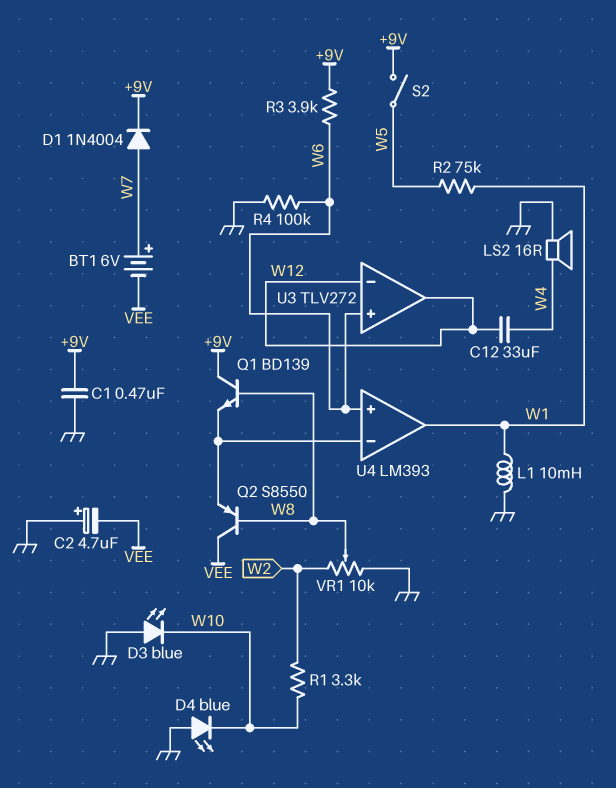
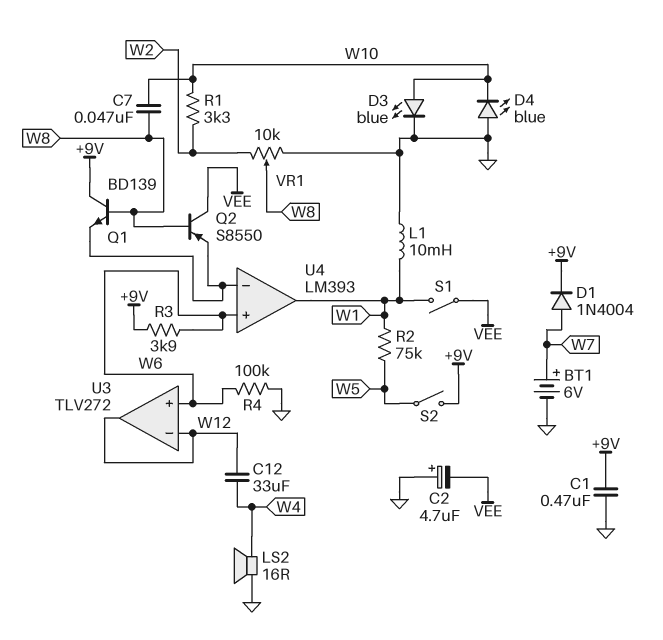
BT1: 6V (plus W7, minus VEE) -> 6V (plus W7, minus GND)
C7: none -> 47nF (W8, W10)
D3: LED blue (A GND, K W10) -> LED blue (A W10, K GND)
S1: none -> switch (VEE, W1)

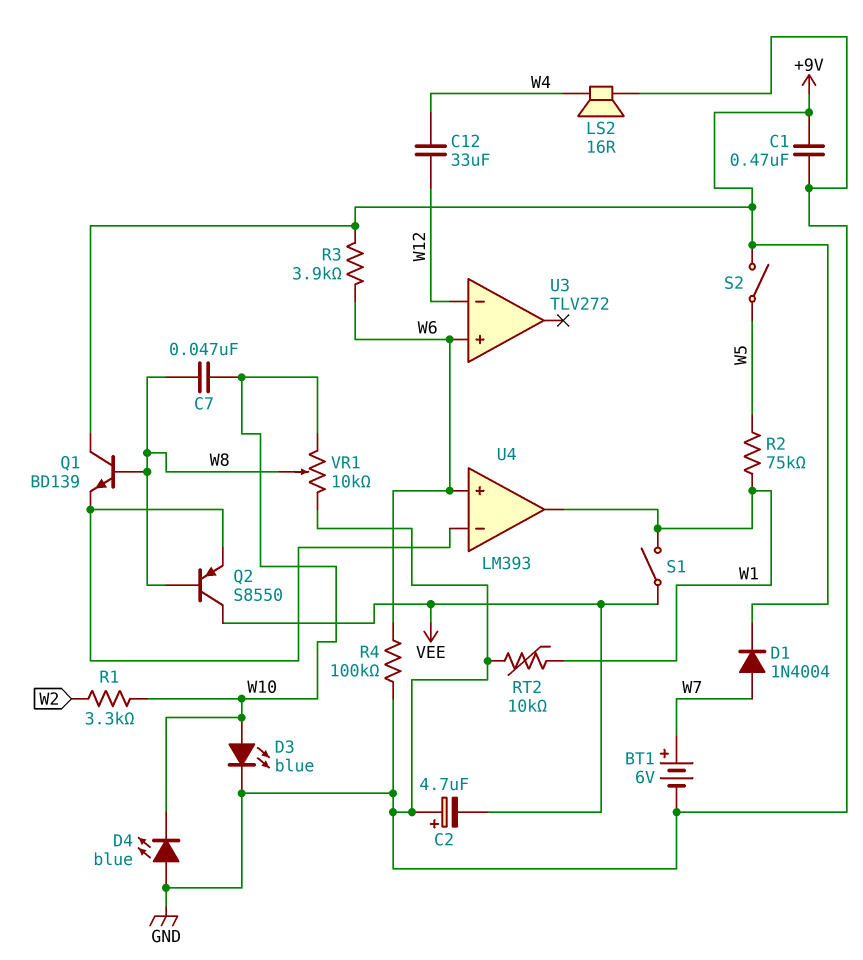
L1: 10mH (GND, W1) -> none
RT2: none -> 10k (GND, W1)
U3 pin out: W12 -> none
VR1: 10k (GND, W2, wiper W8) -> 10k (GND, W10, wiper W8)

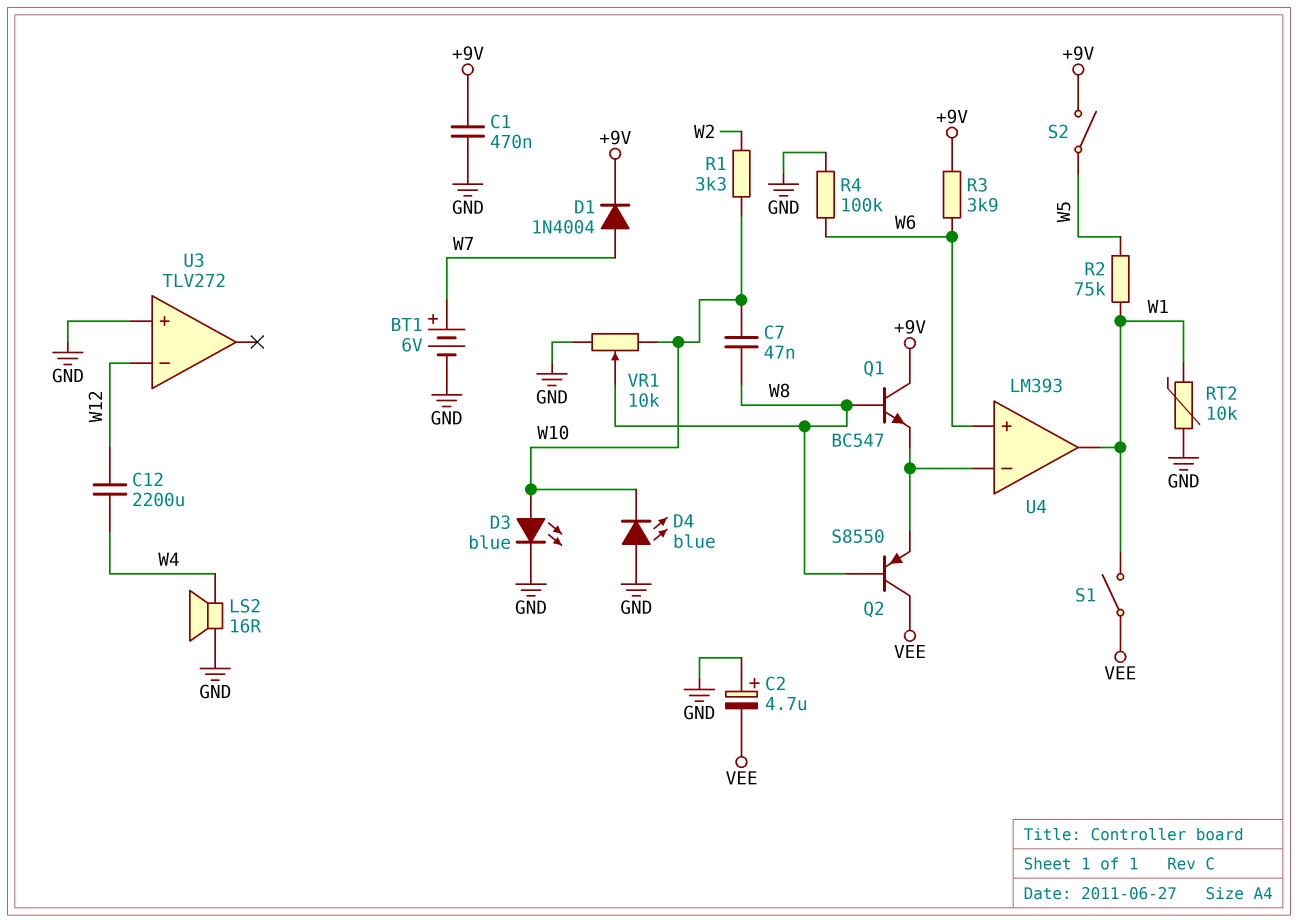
C12: 33uF (W4, W12) -> 2200uF (W4, W12)
Q1: NPN BD139 (B W8, C +9V, E U4/in-) -> NPN BC547 (B W8, C +9V, E U4/in-)
U3 pin in+: W6 -> GND

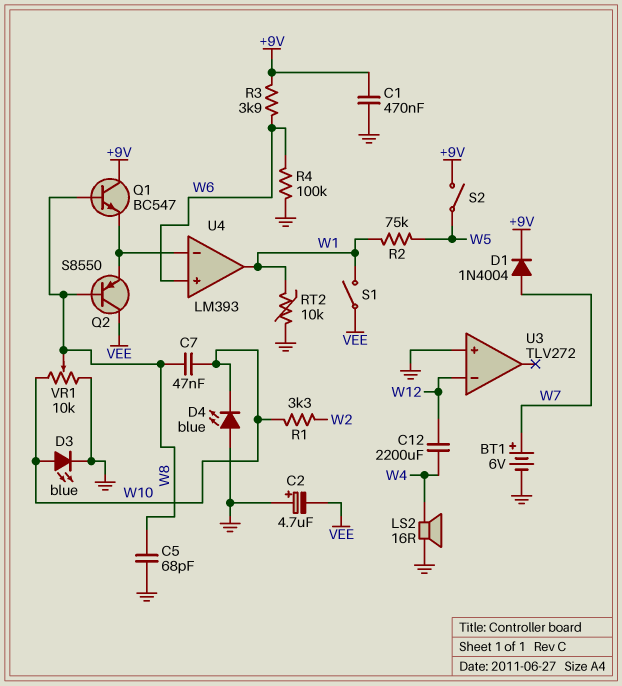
C5: none -> 68pF (GND, W8)

